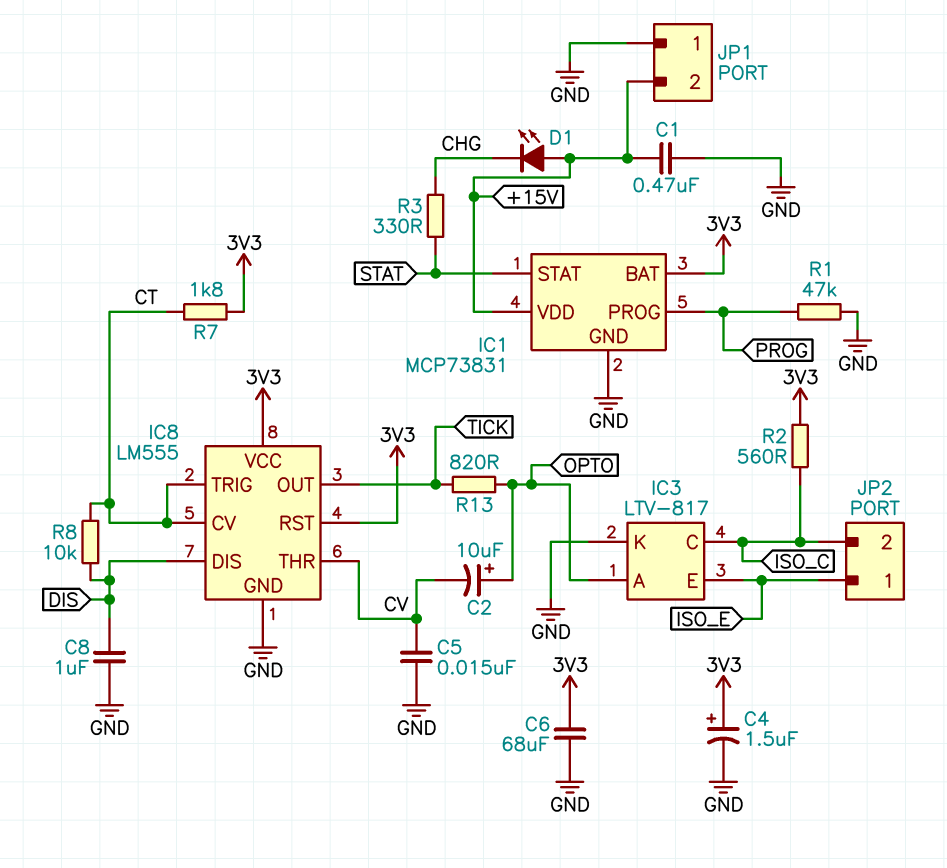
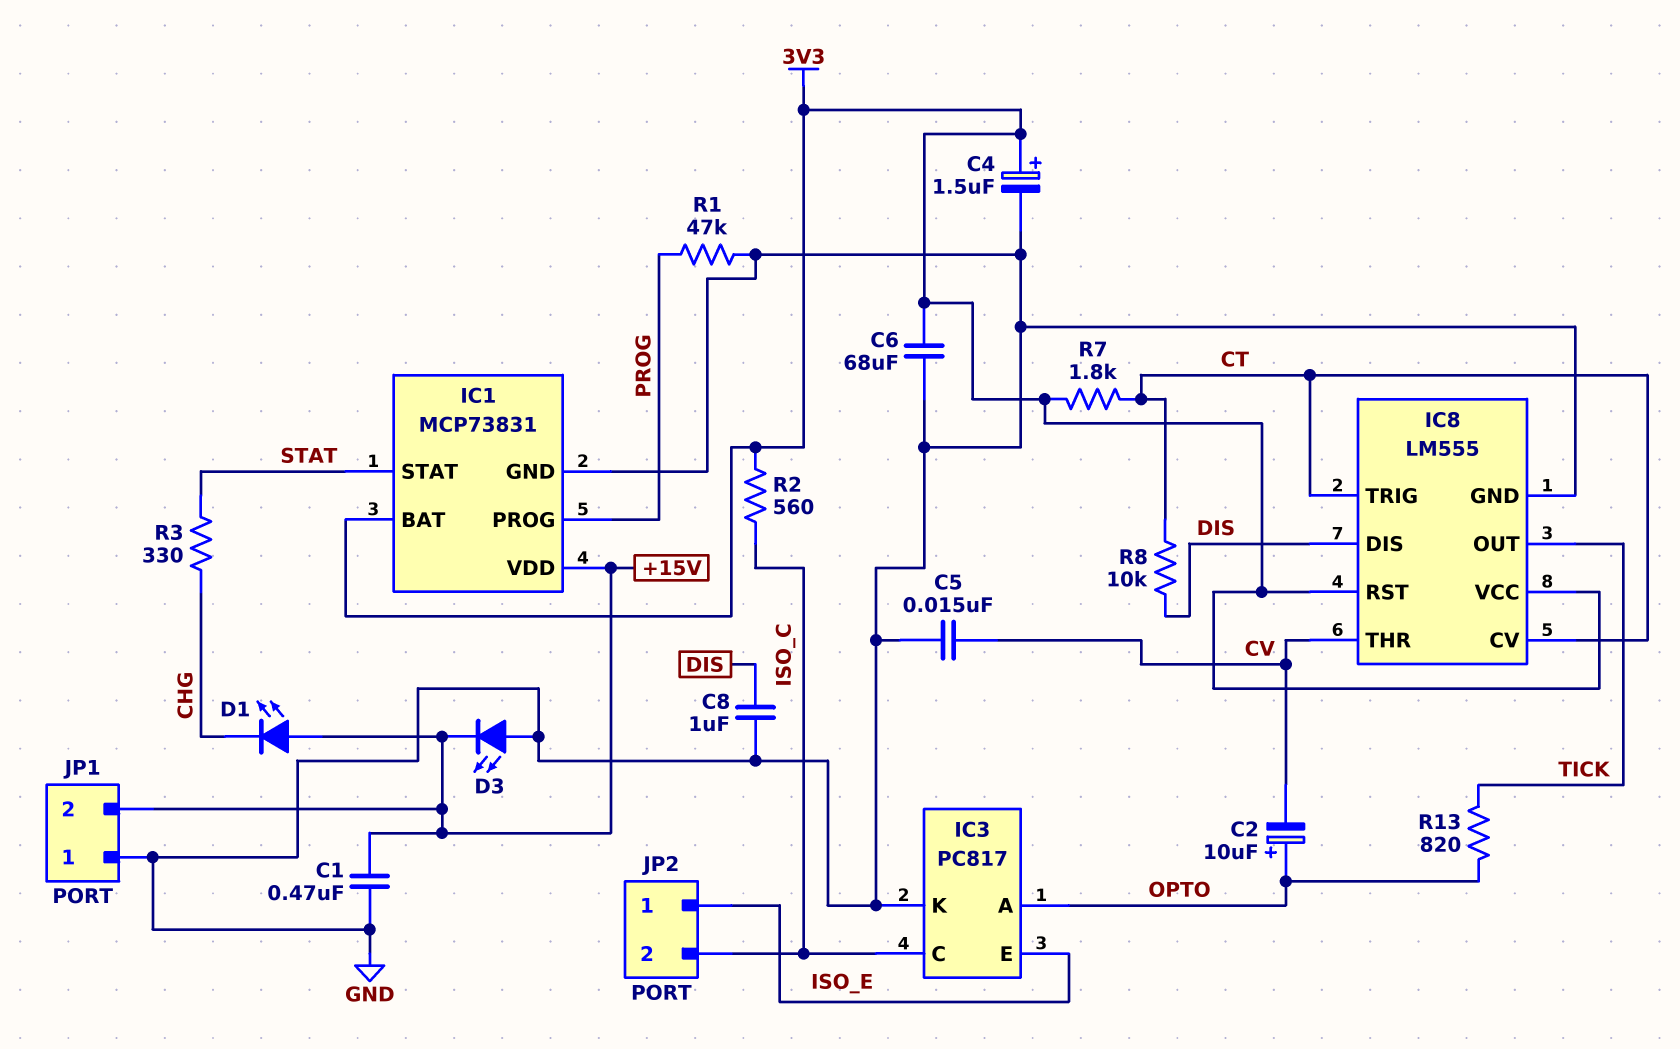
D3: none -> LED (A GND, K +15V)
IC3: LTV-817 -> PC817

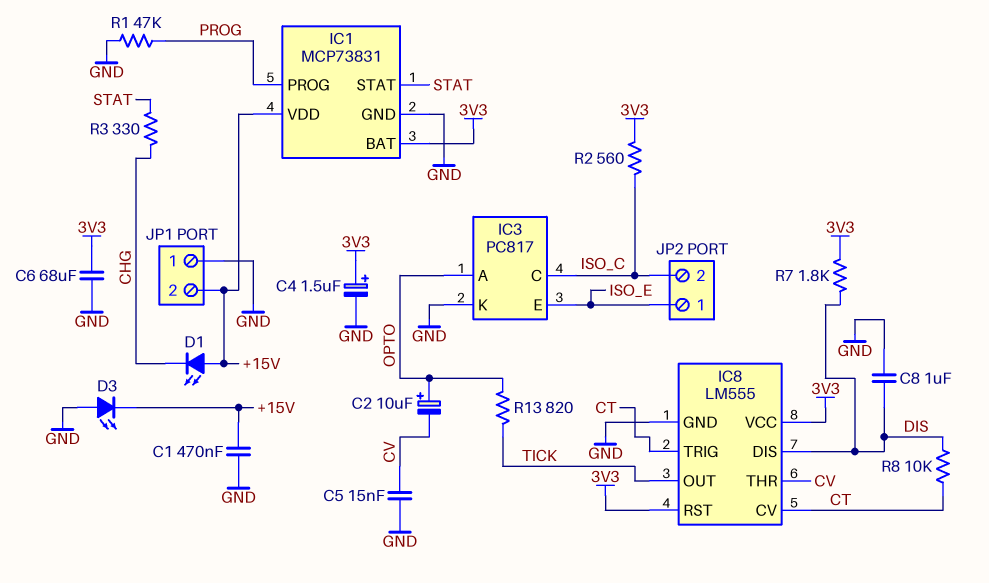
R7: 1.8k (3V3, CT) -> 1.8k (3V3, DIS)

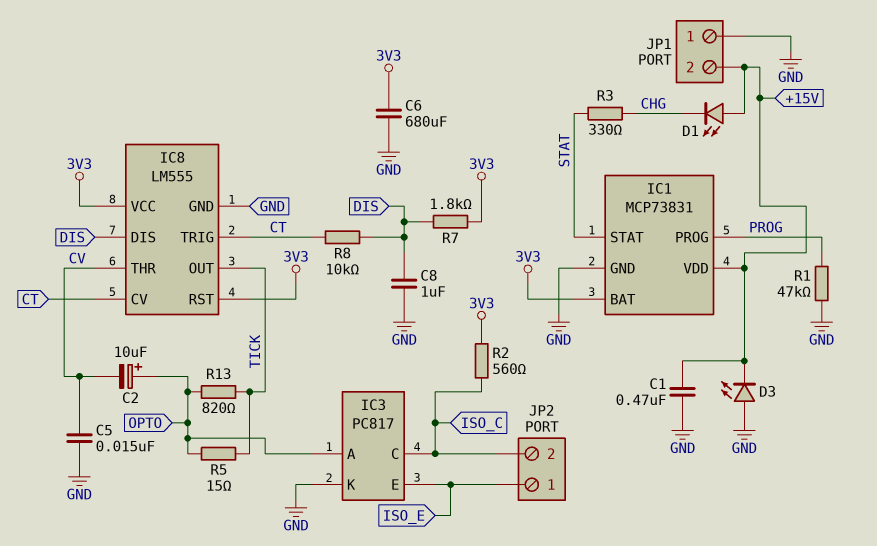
C4: 1.5uF (plus 3V3, minus GND) -> none
C6: 68uF (3V3, GND) -> 680uF (3V3, GND)
R5: none -> 15 (OPTO, TICK)

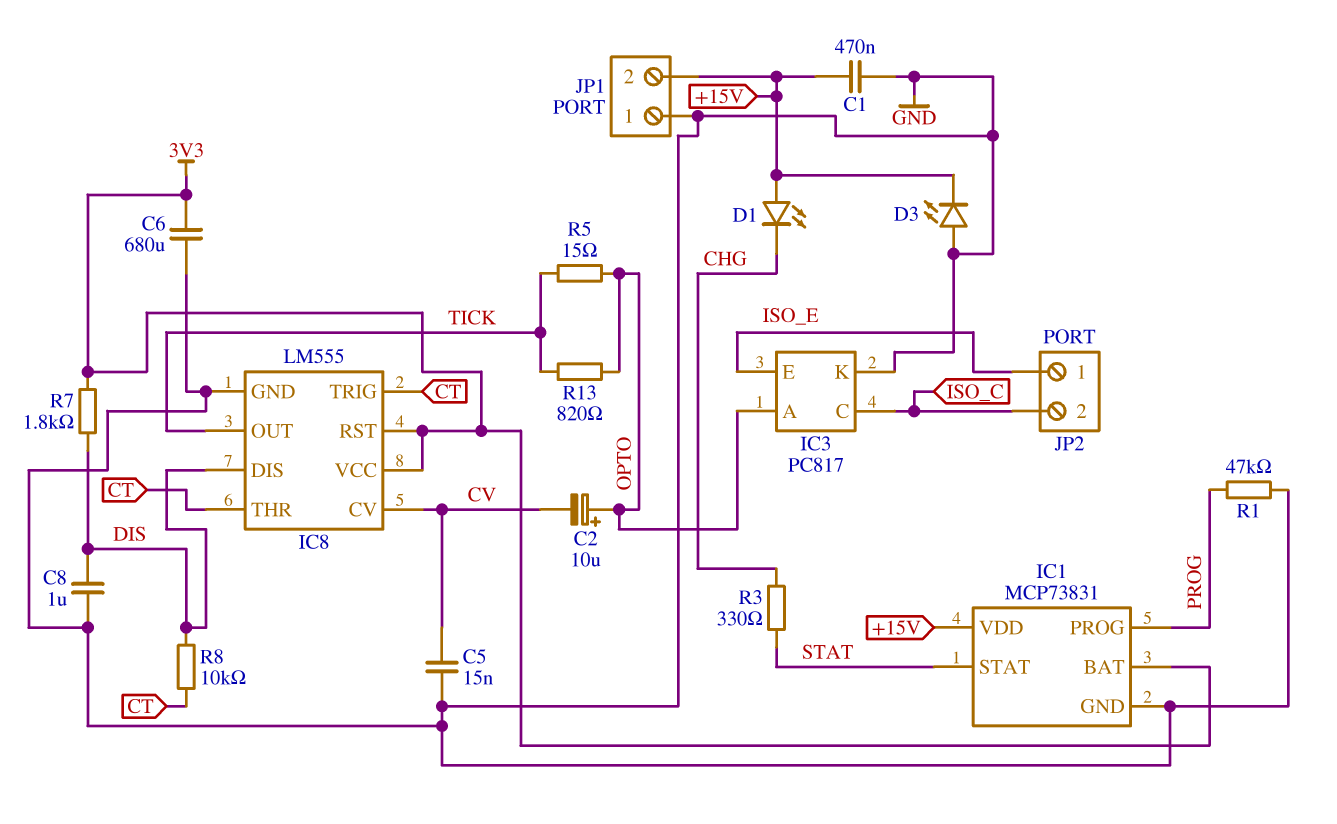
IC8 pin CV: CT -> CV
IC8 pin THR: CV -> CT
R2: 560 (3V3, ISO_C) -> none

